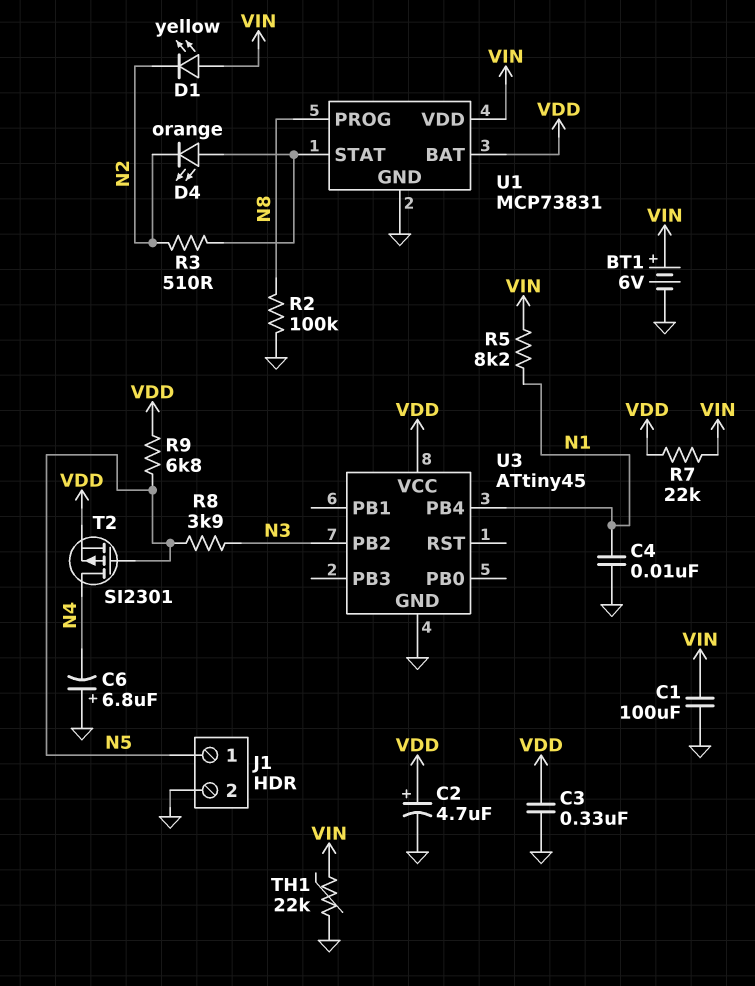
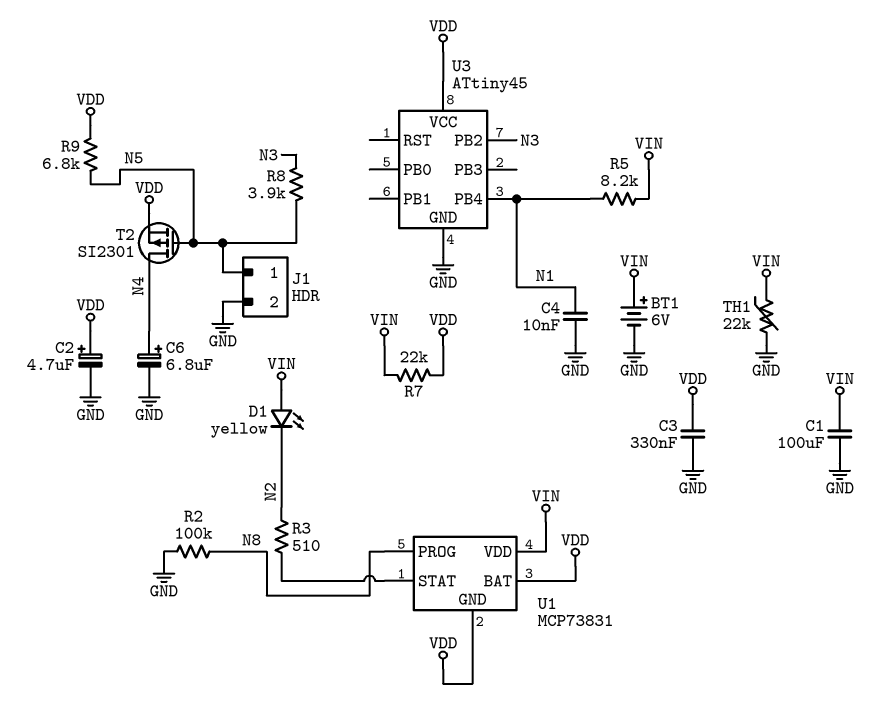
C6: 6.8uF (plus GND, minus N4) -> 6.8uF (plus N4, minus GND)
D4: LED orange (A U1/STAT, K N2) -> none
U1 pin GND: GND -> VDD

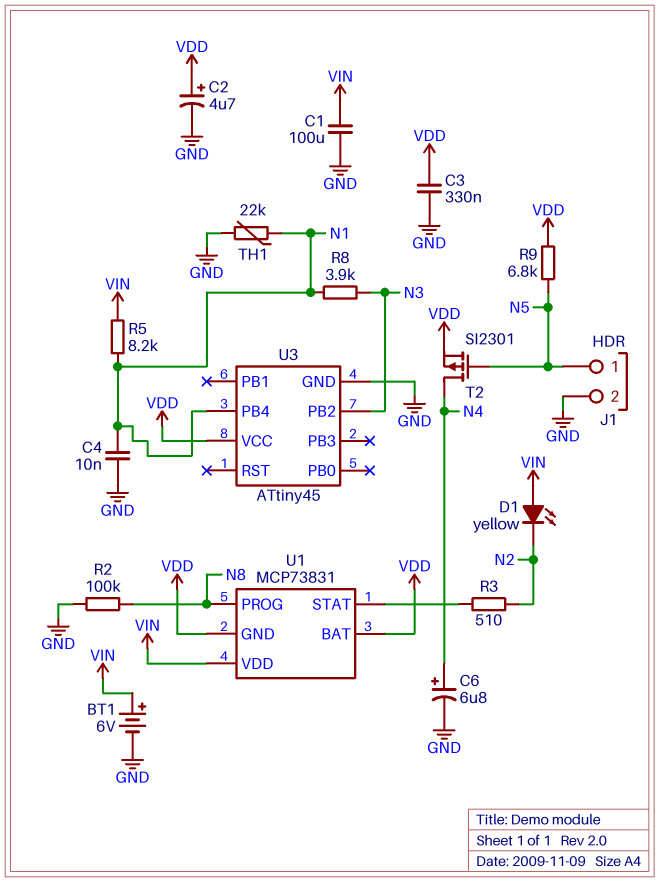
R7: 22k (VDD, VIN) -> none
R8: 3.9k (N3, N5) -> 3.9k (N1, N3)
TH1: 22k (GND, VIN) -> 22k (GND, N1)

